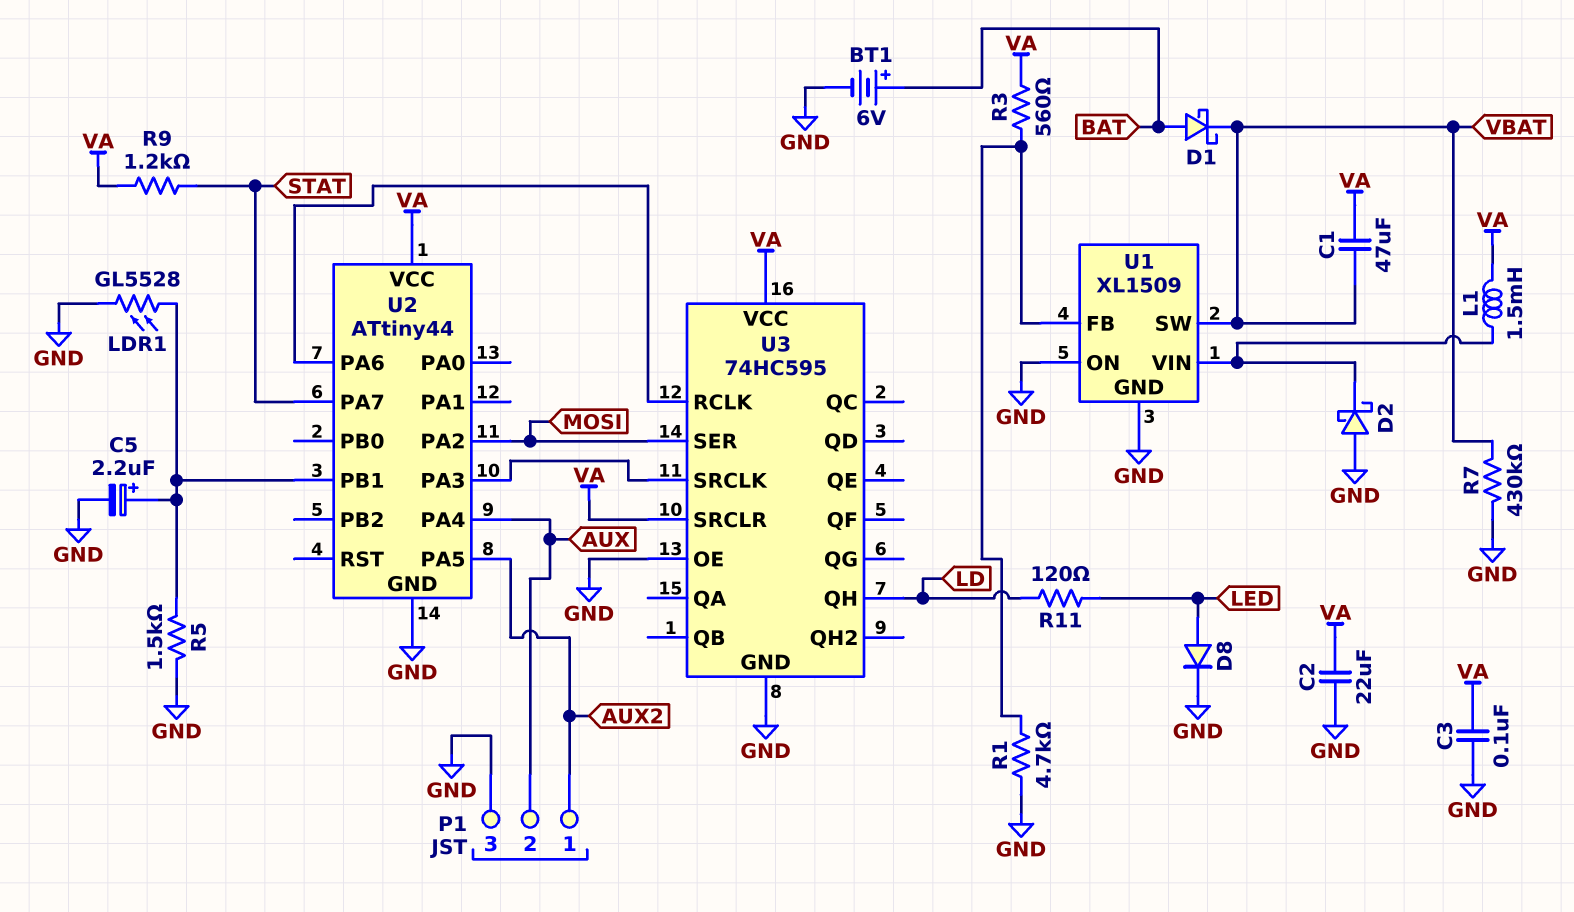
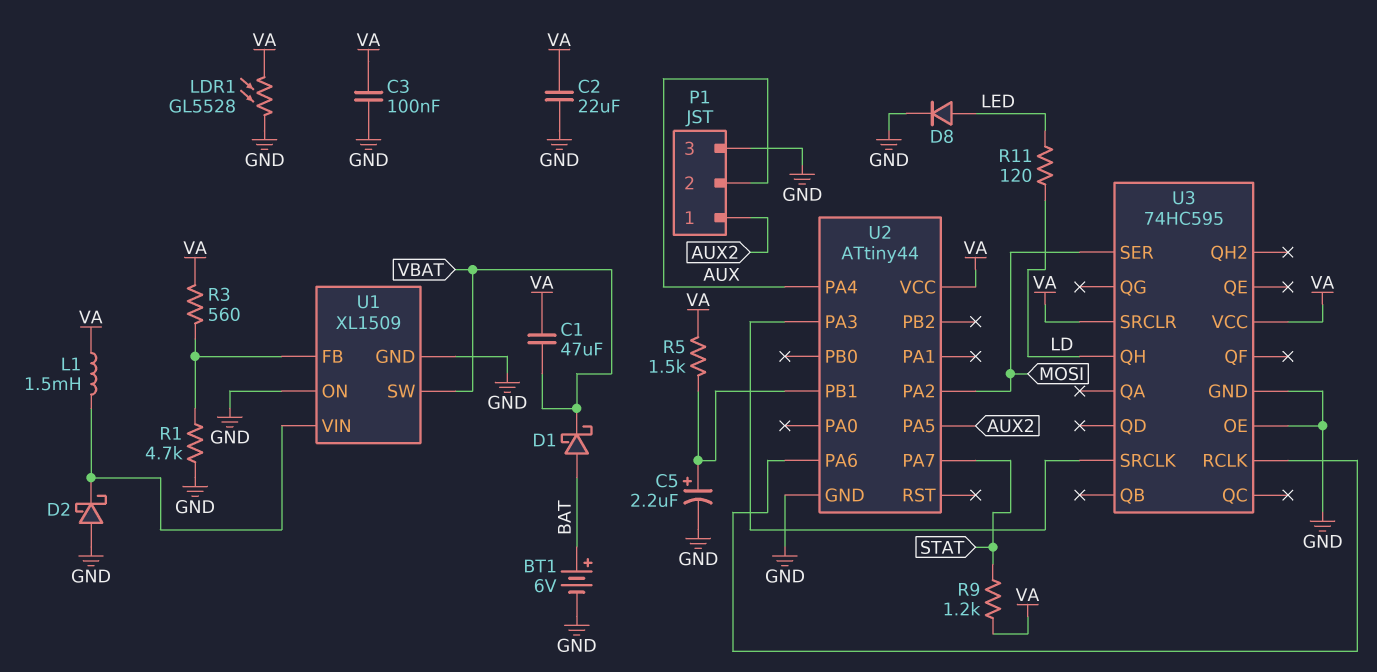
LDR1: GL5528 (GND, U2/PB1) -> GL5528 (GND, VA)
R5: 1.5k (GND, U2/PB1) -> 1.5k (U2/PB1, VA)
R7: 430k (GND, VBAT) -> none

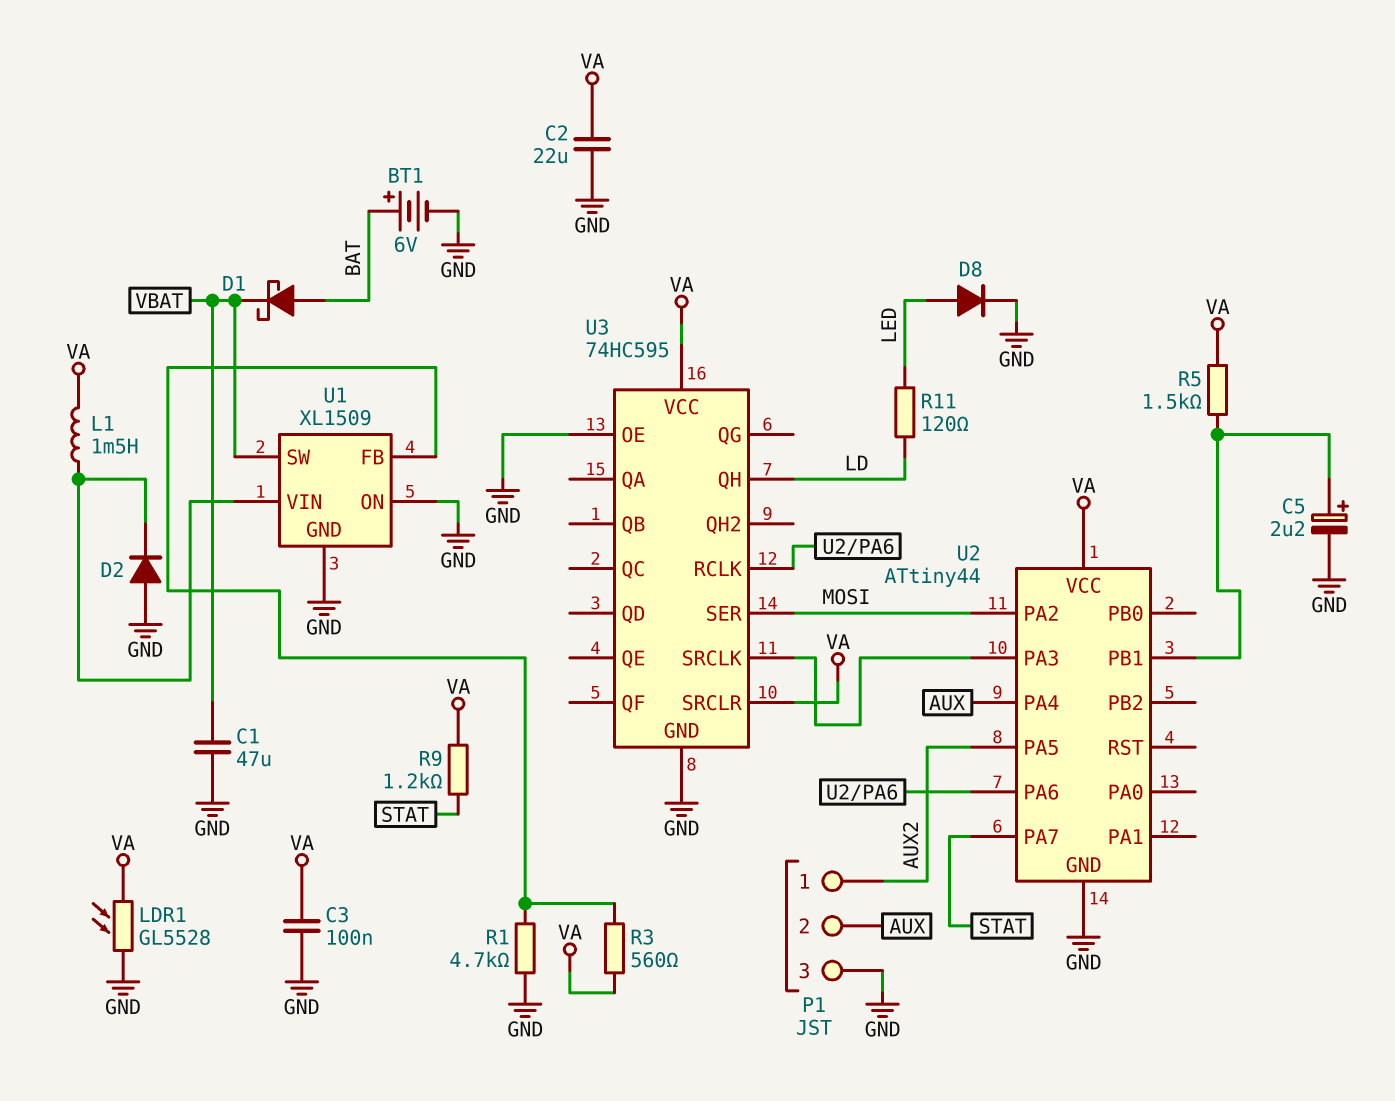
C1: 47uF (VA, VBAT) -> 47uF (GND, VBAT)
D2: schottky (A GND, K U1/VIN) -> diode (A GND, K U1/VIN)

